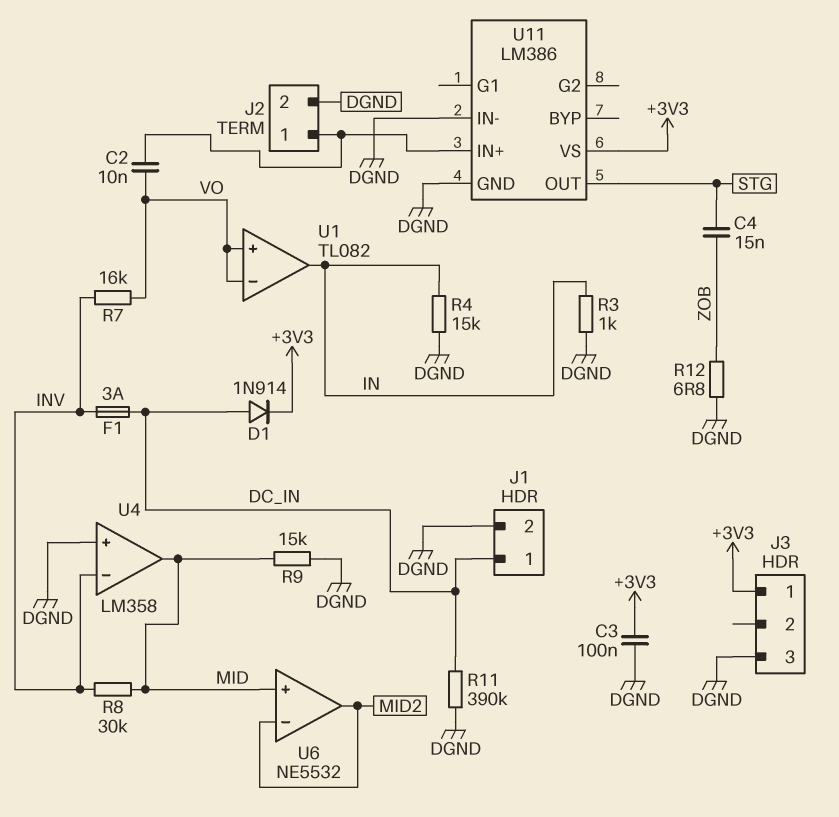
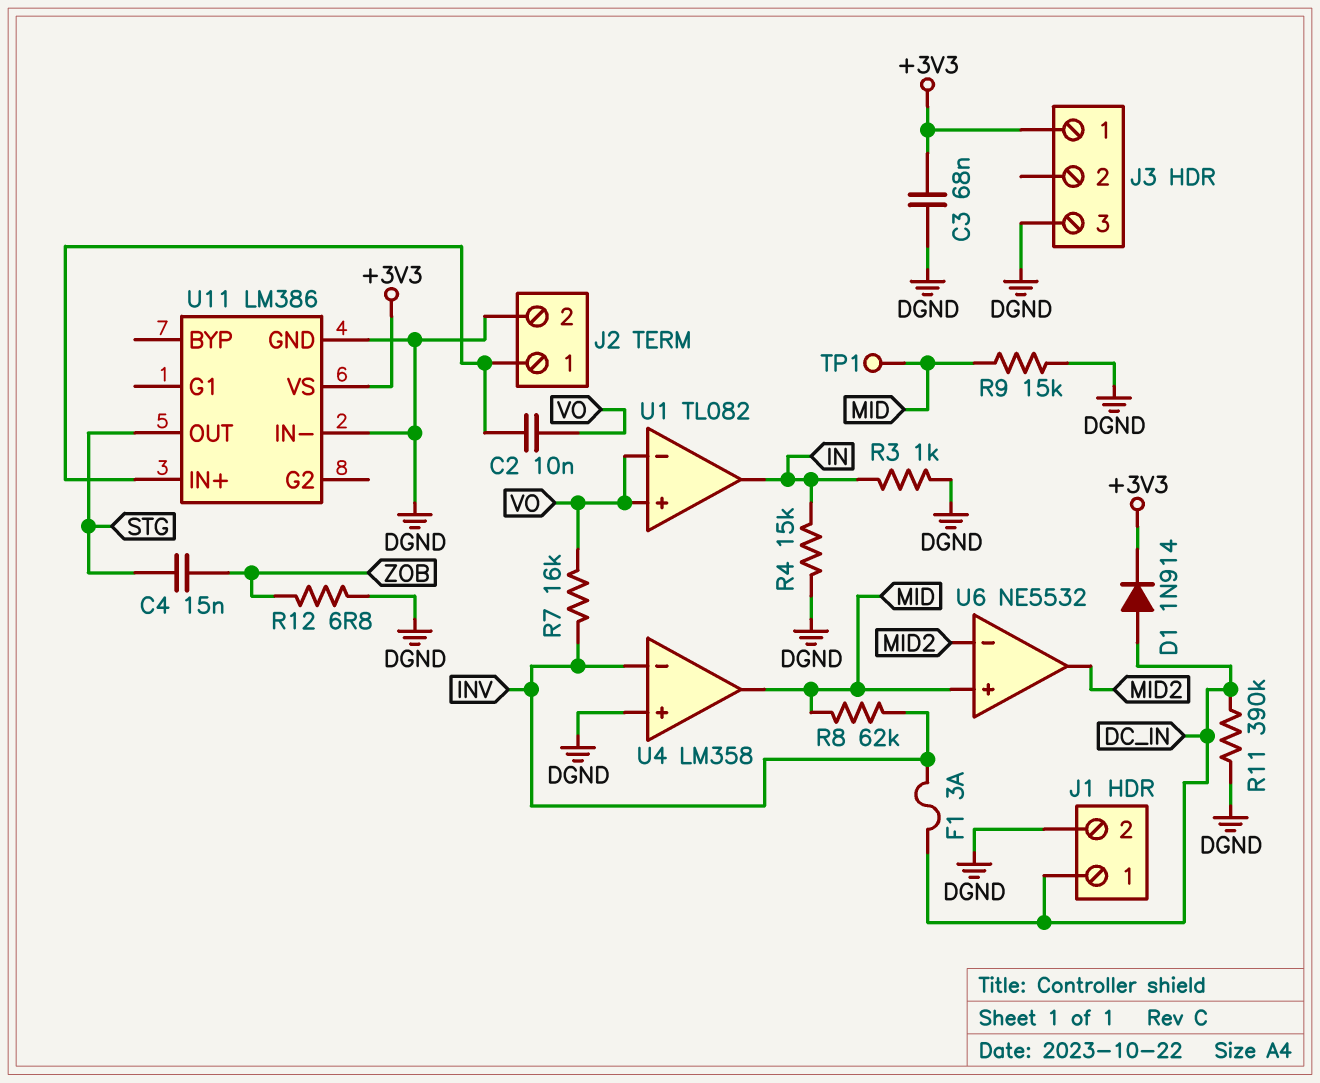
C3: 100nF (+3V3, DGND) -> 68nF (+3V3, DGND)
R8: 30k (INV, MID) -> 62k (INV, MID)
TP1: none -> test point (MID)

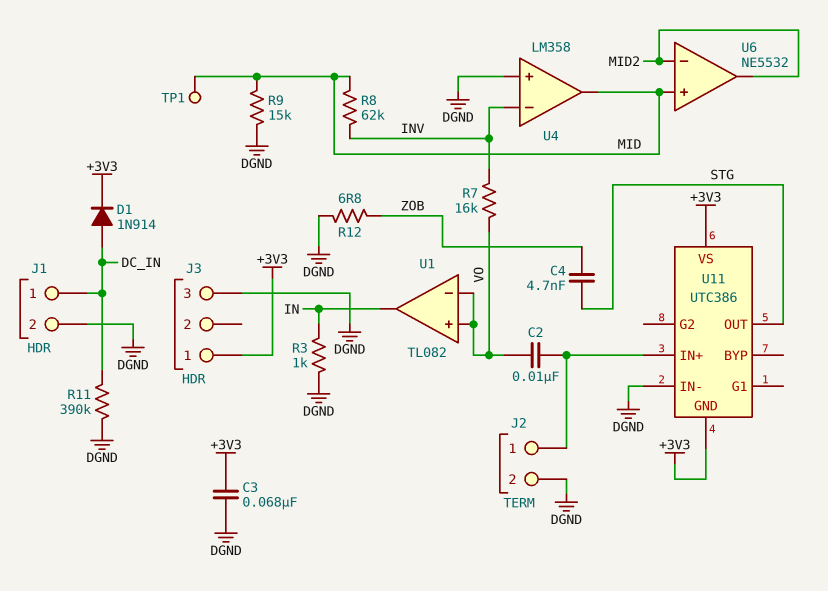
C4: 15nF (STG, ZOB) -> 4.7nF (STG, ZOB)
F1: 3A (DC_IN, INV) -> none
R4: 15k (DGND, IN) -> none
U11: LM386 -> UTC386
U11 pin GND: DGND -> +3V3

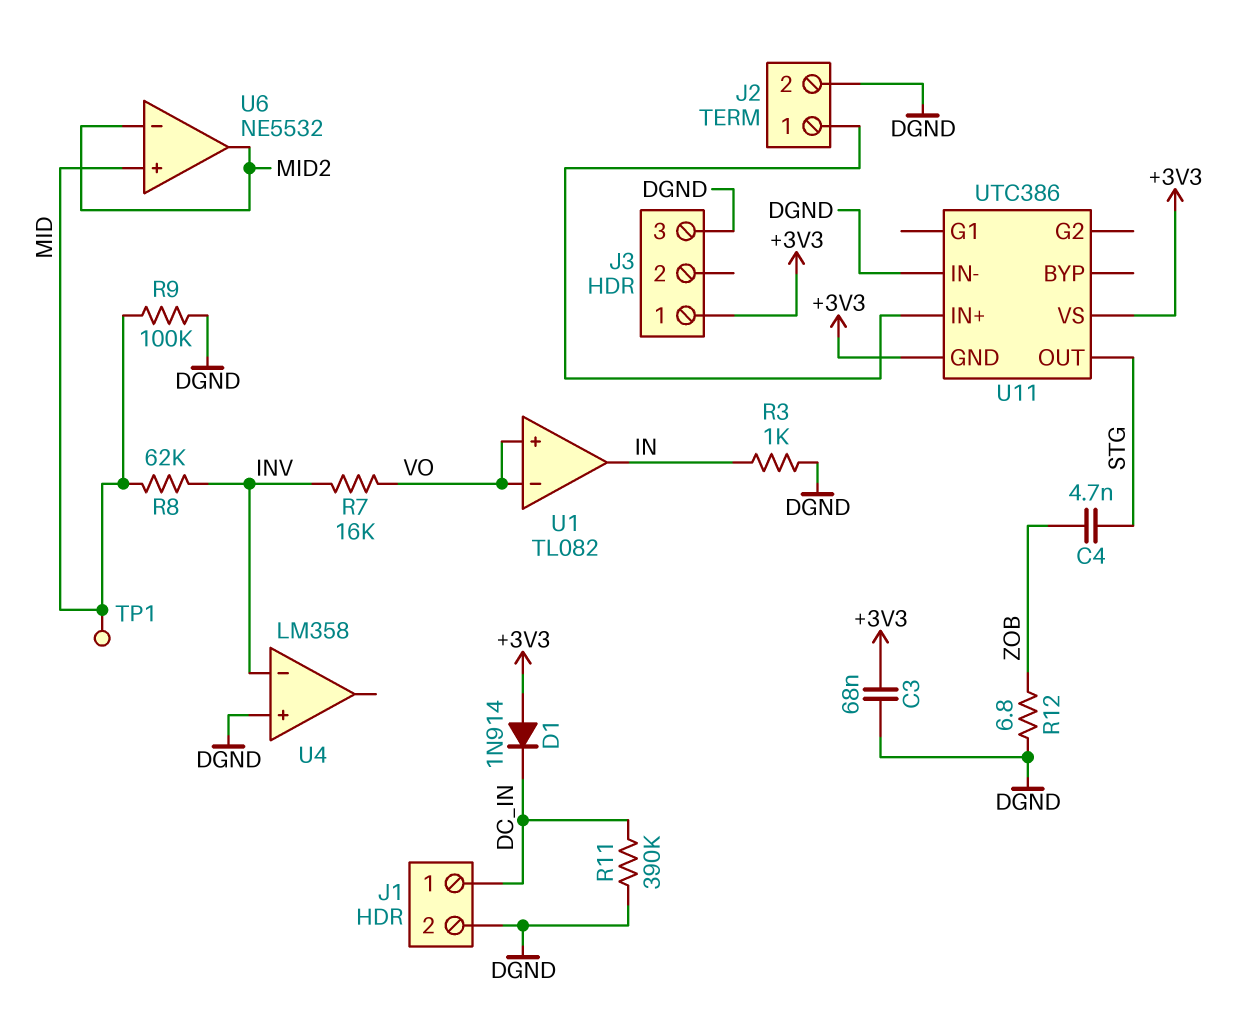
C2: 10nF (J2/1, VO) -> none
D1: diode 1N914 (A DC_IN, K +3V3) -> diode 1N914 (A +3V3, K DC_IN)
R9: 15k (DGND, MID) -> 100k (DGND, MID)
U4 pin out: MID -> none

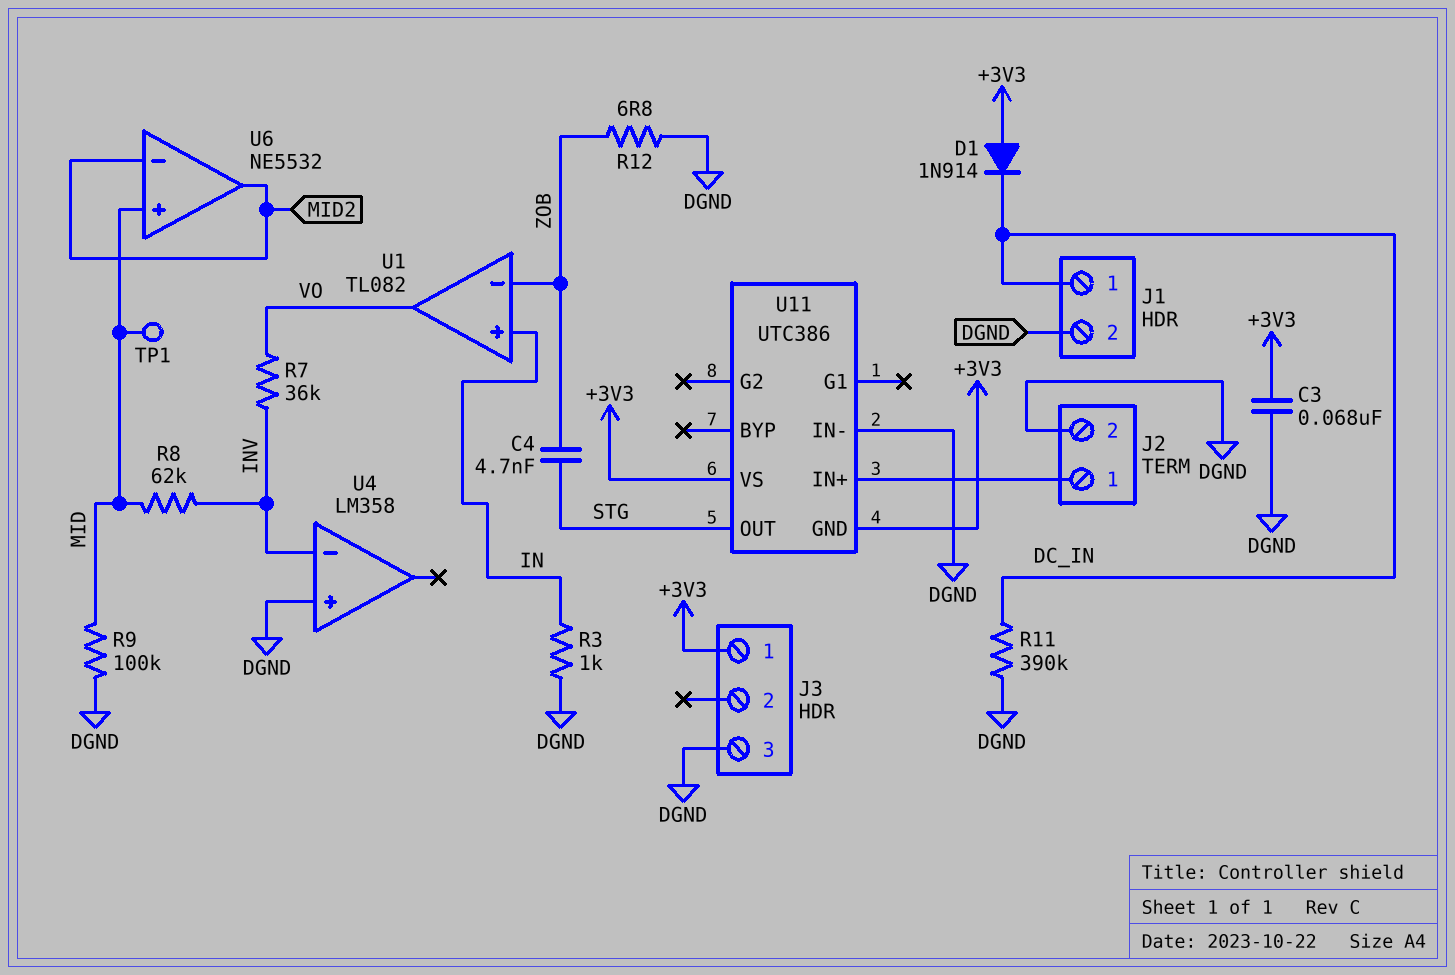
R7: 16k (INV, VO) -> 36k (INV, VO)
U1 pin in+: VO -> IN
U1 pin in-: VO -> ZOB
U1 pin out: IN -> VO

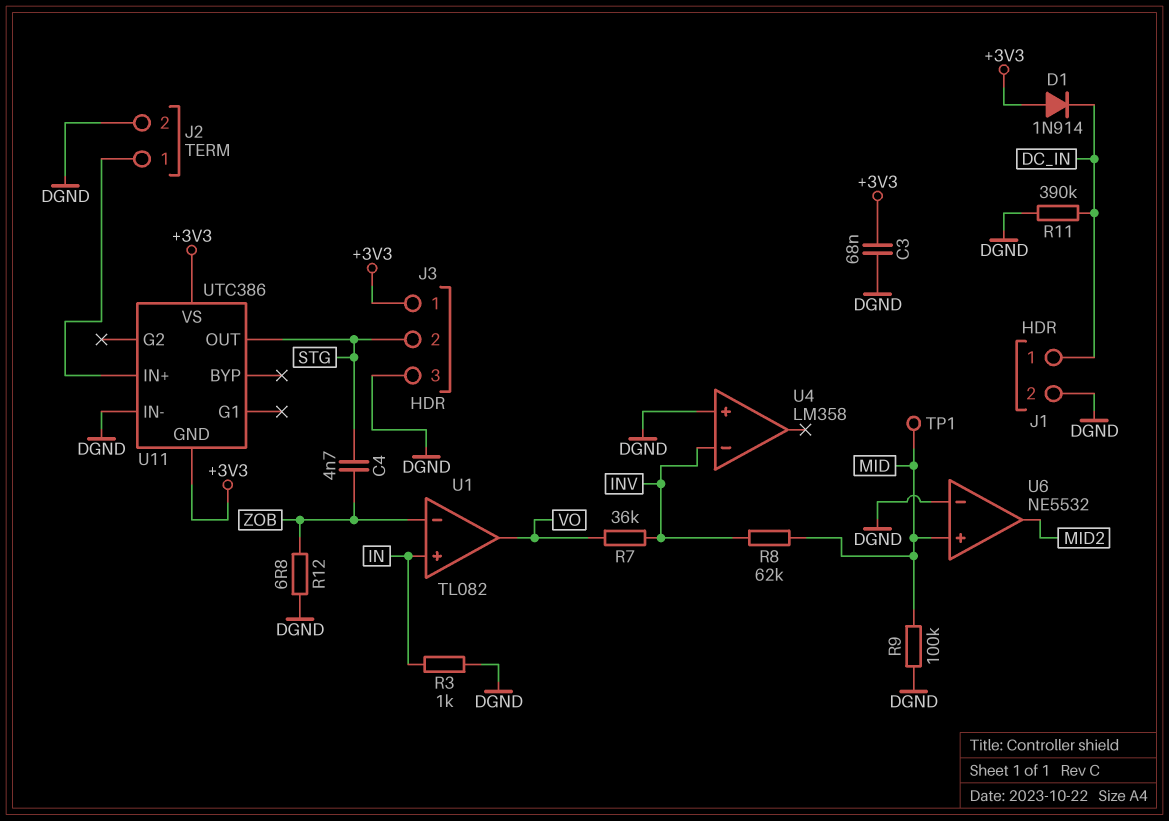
J3 pin 2: none -> STG
U6 pin in-: MID2 -> DGND

